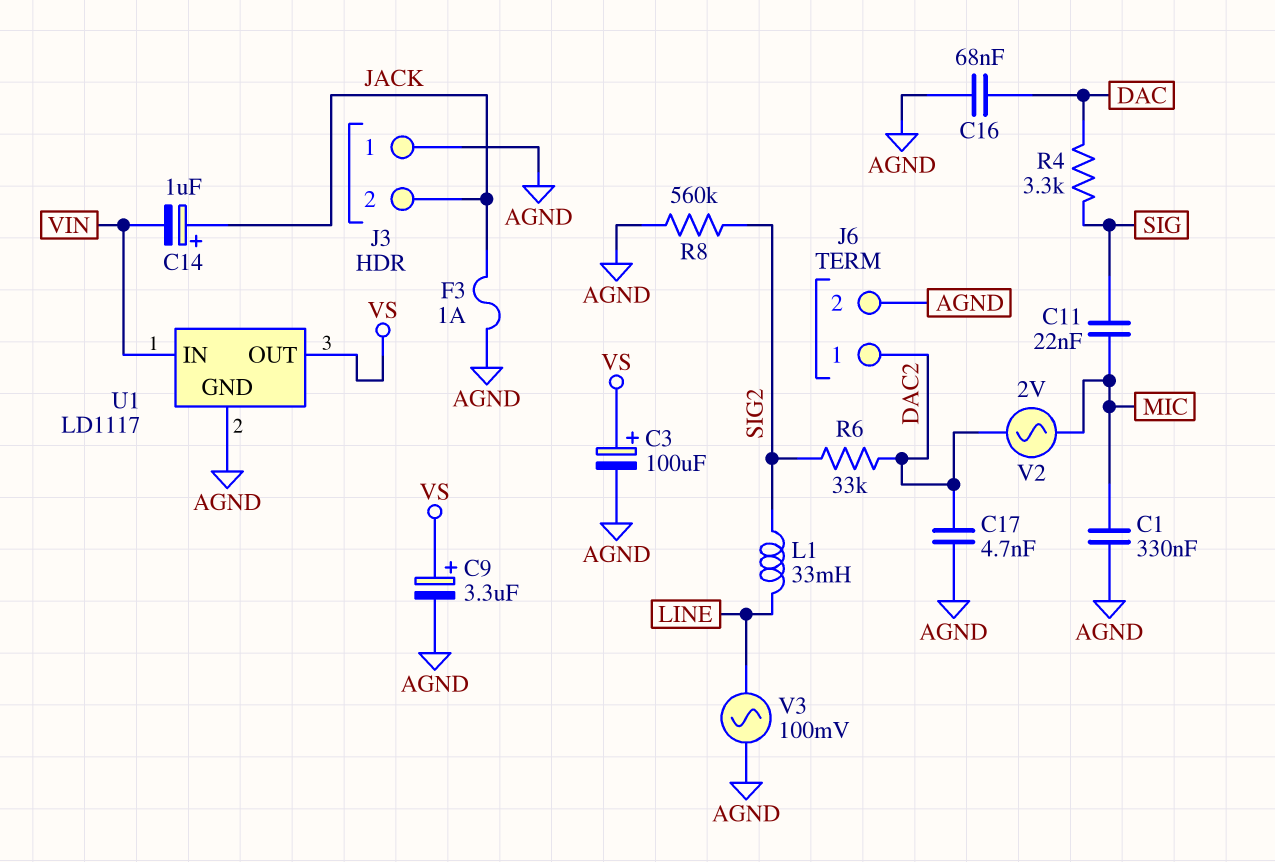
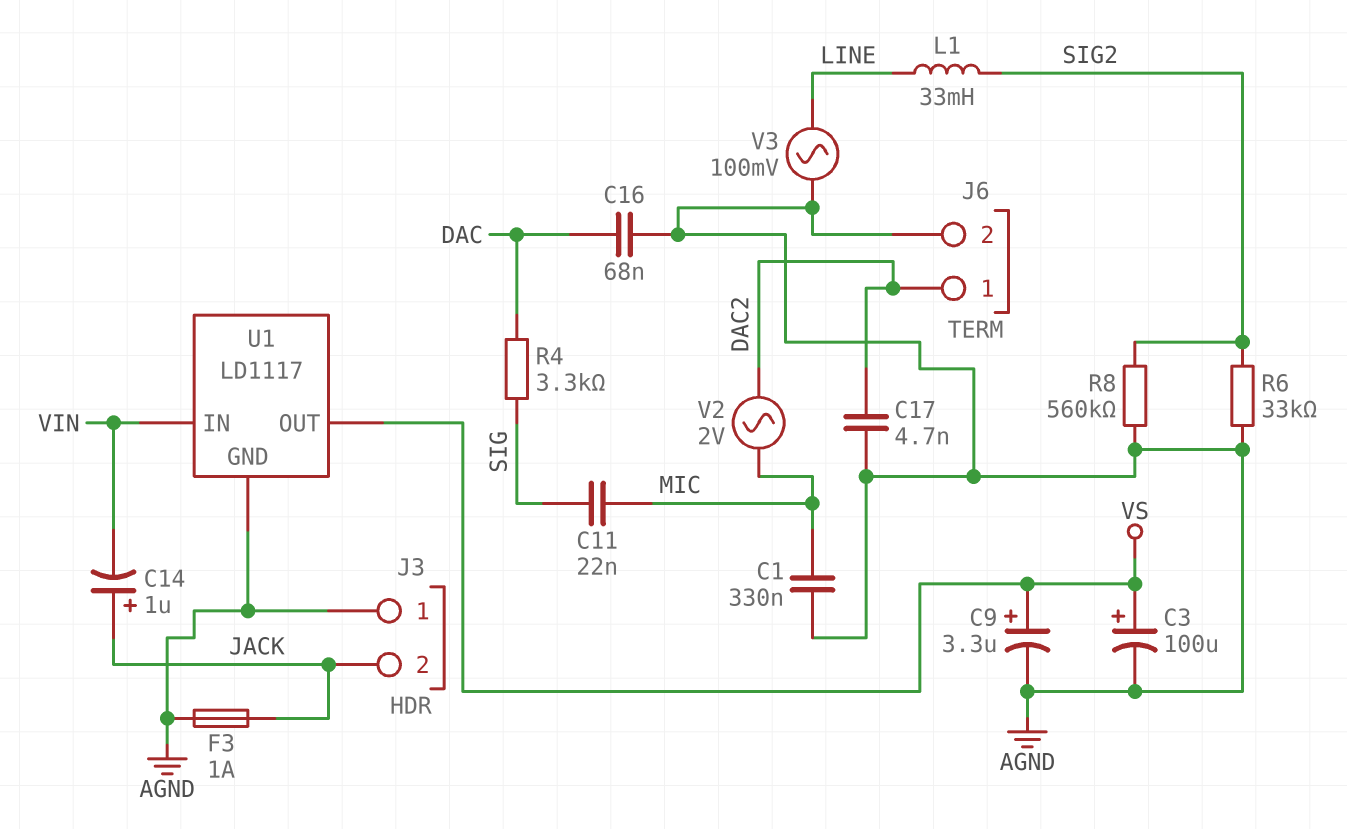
R6: 33k (DAC2, SIG2) -> 33k (AGND, SIG2)

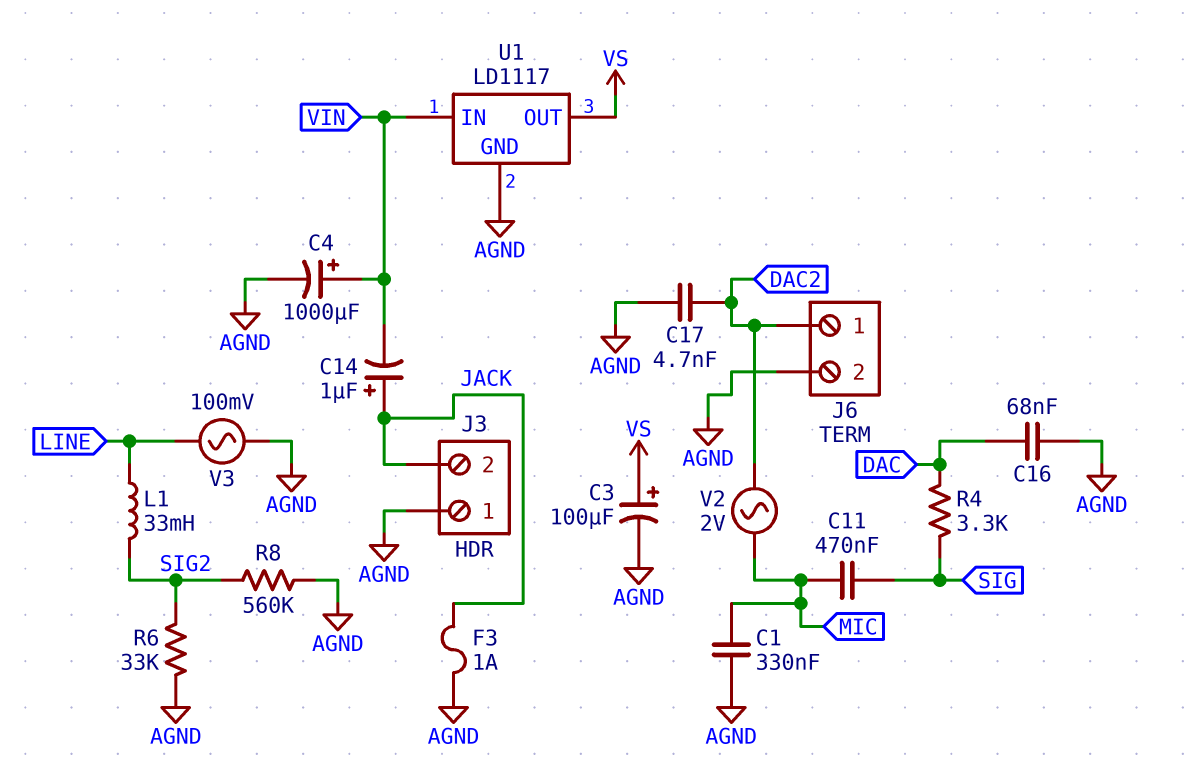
C4: none -> 1000uF (plus VIN, minus AGND)
C9: 3.3uF (plus VS, minus AGND) -> none
C11: 22nF (MIC, SIG) -> 470nF (MIC, SIG)

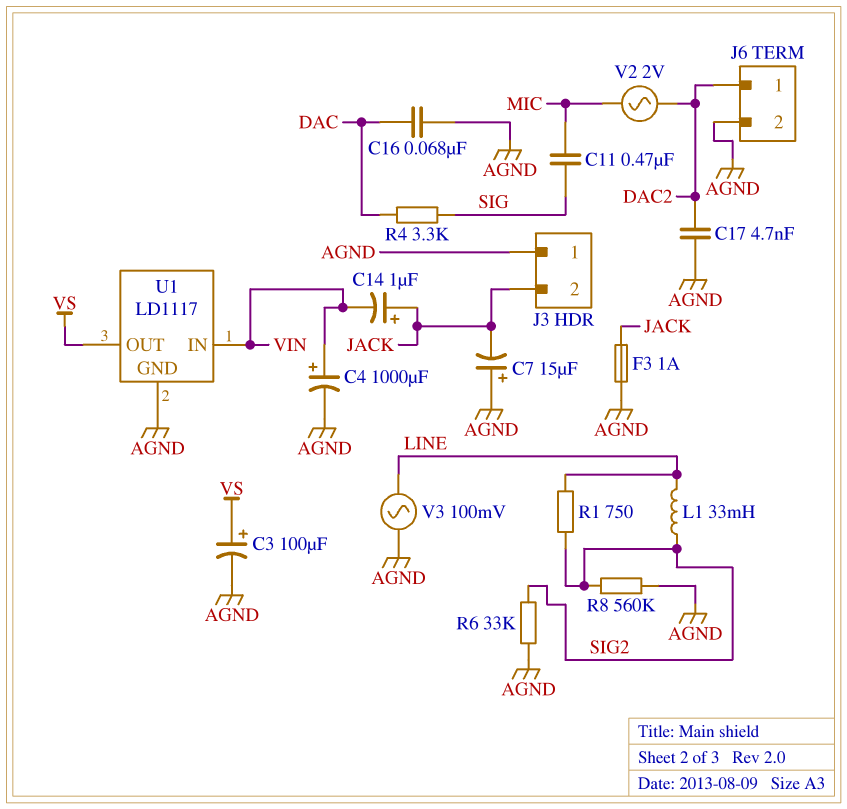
C1: 330nF (AGND, MIC) -> none
C7: none -> 15uF (plus AGND, minus JACK)
R1: none -> 750 (LINE, SIG2)

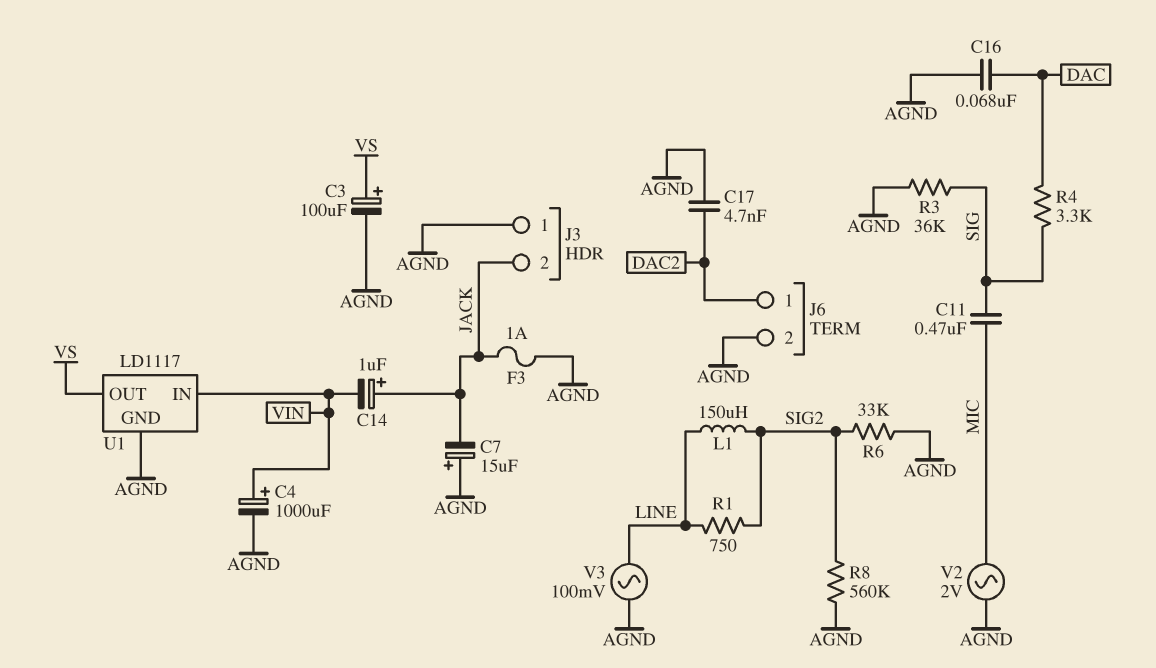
L1: 33mH (LINE, SIG2) -> 150uH (LINE, SIG2)
R3: none -> 36k (AGND, SIG)
V2: AC 2V (DAC2, MIC) -> AC 2V (AGND, MIC)

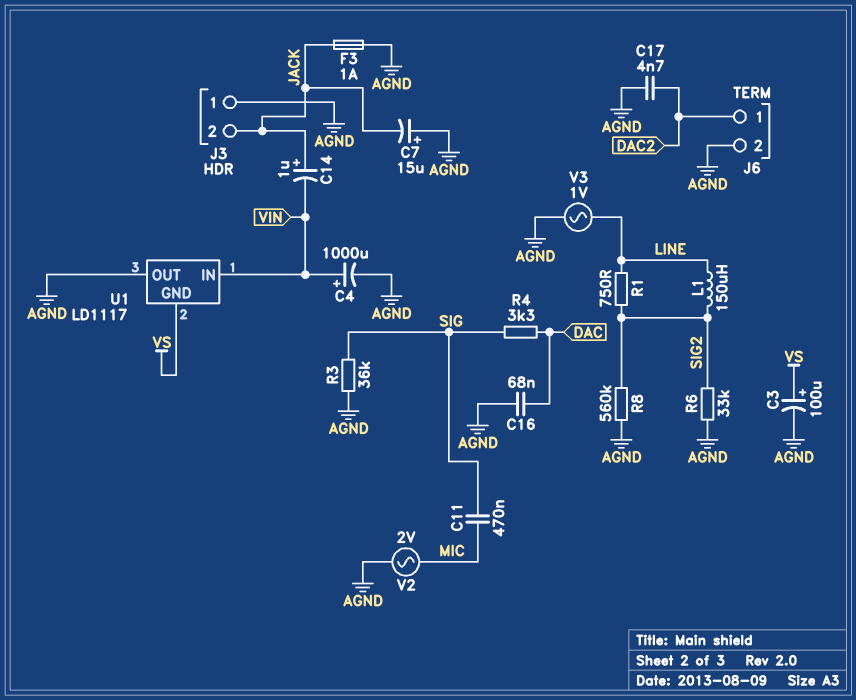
U1 pin GND: AGND -> VS
U1 pin OUT: VS -> AGND
V3: AC 100mV (AGND, LINE) -> AC 1V (AGND, LINE)

